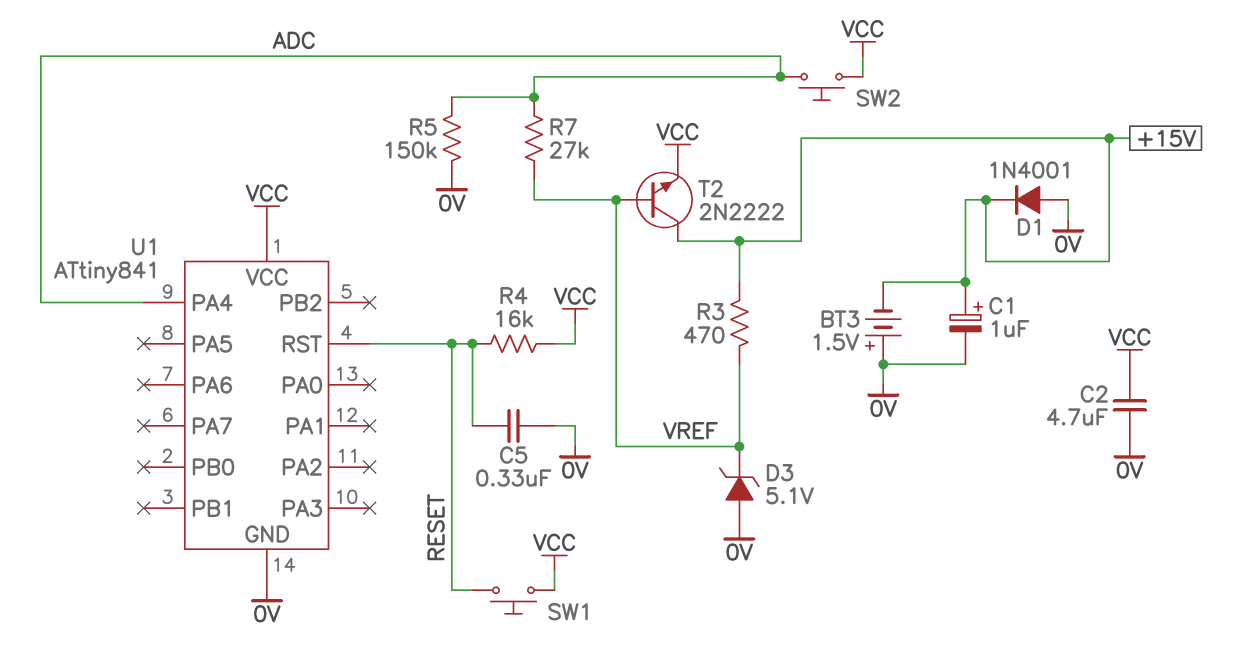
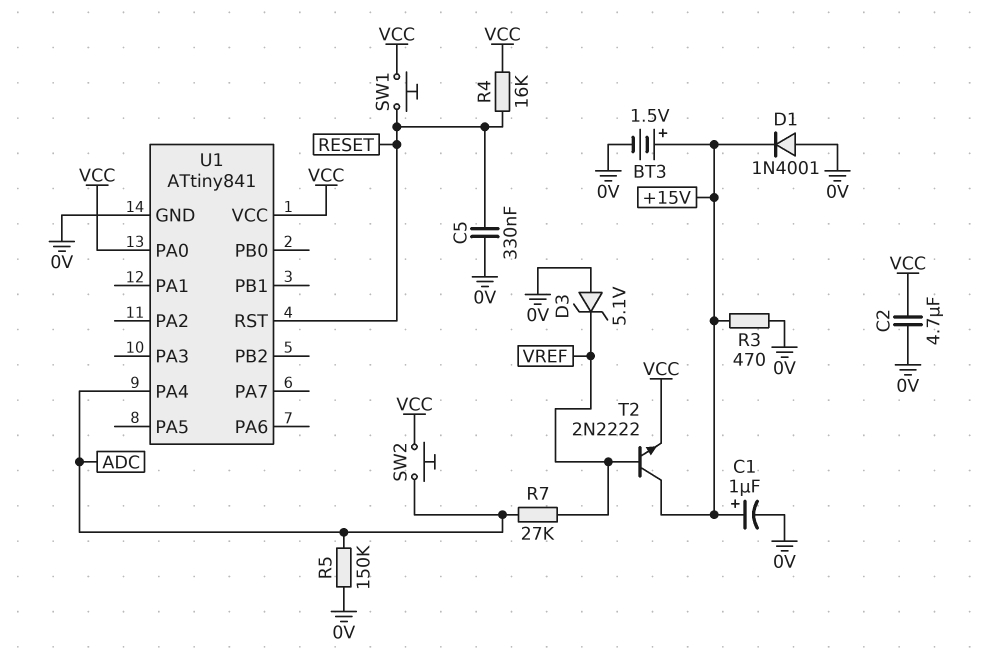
BT3: 1.5V (plus 0V, minus +15V) -> 1.5V (plus +15V, minus 0V)
R3: 470 (+15V, VREF) -> 470 (+15V, 0V)
U1 pin PA0: none -> VCC

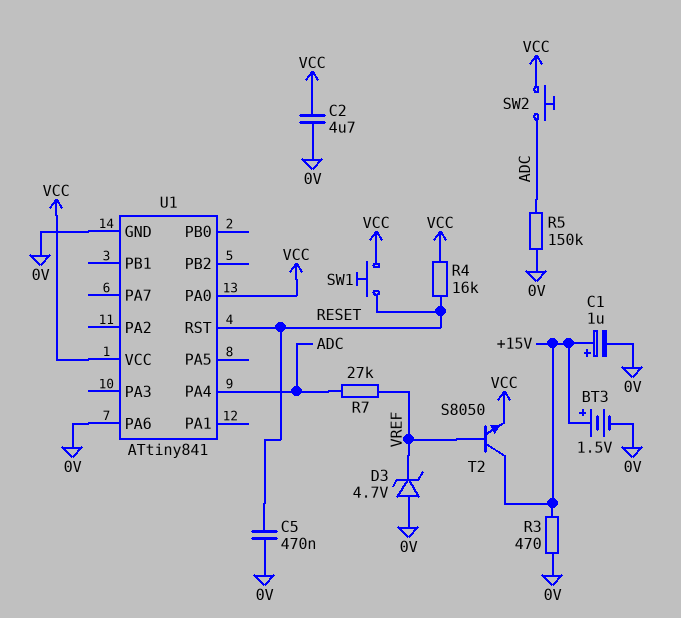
C5: 330nF (0V, RESET) -> 470nF (0V, RESET)
D1: diode 1N4001 (A 0V, K +15V) -> none
D3: zener 5.1V (A 0V, K VREF) -> zener 4.7V (A 0V, K VREF)
T2: NPN 2N2222 (B VREF, C +15V, E VCC) -> NPN S8050 (B VREF, C +15V, E VCC)
U1 pin PA6: none -> 0V

